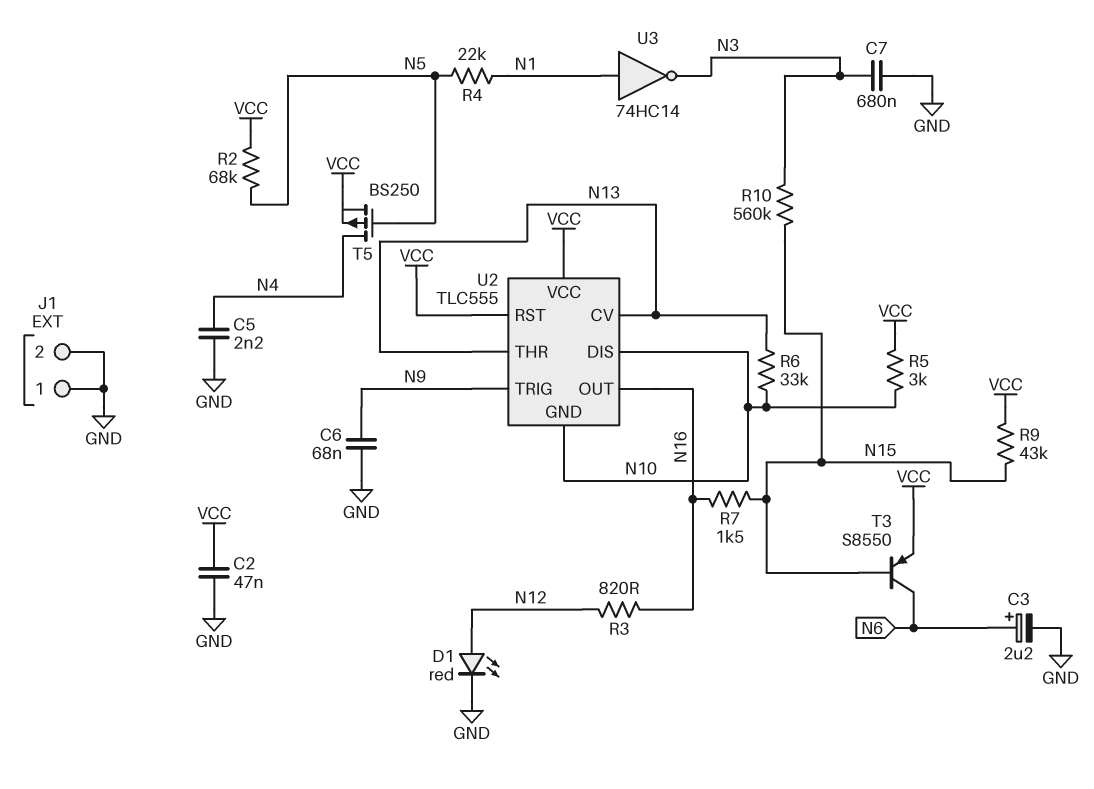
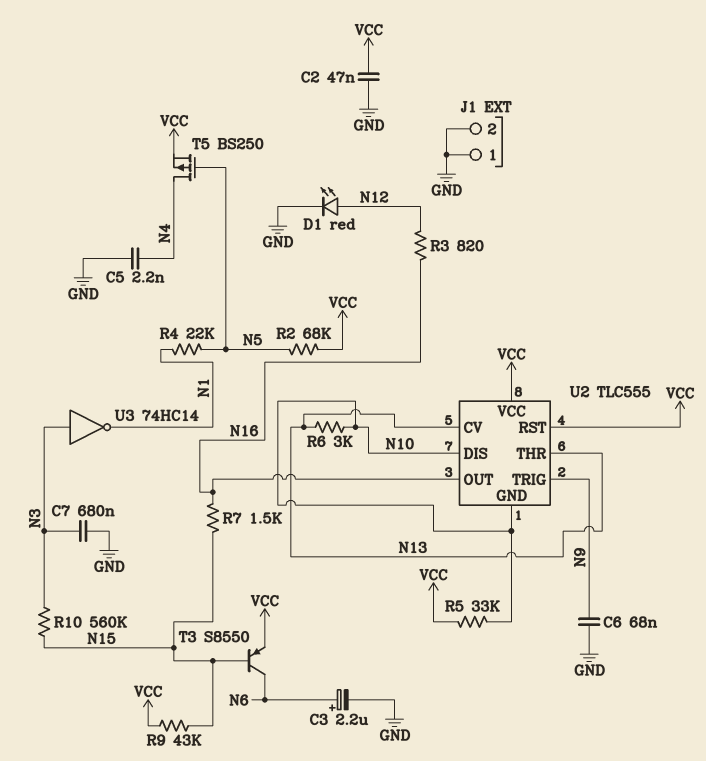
R5: 3k (N10, VCC) -> 33k (N10, VCC)
R6: 33k (N10, N13) -> 3k (N10, N13)
U3: NOT 74HC14 (in N1, out N3) -> NOT 74HC14 (in N3, out N1)

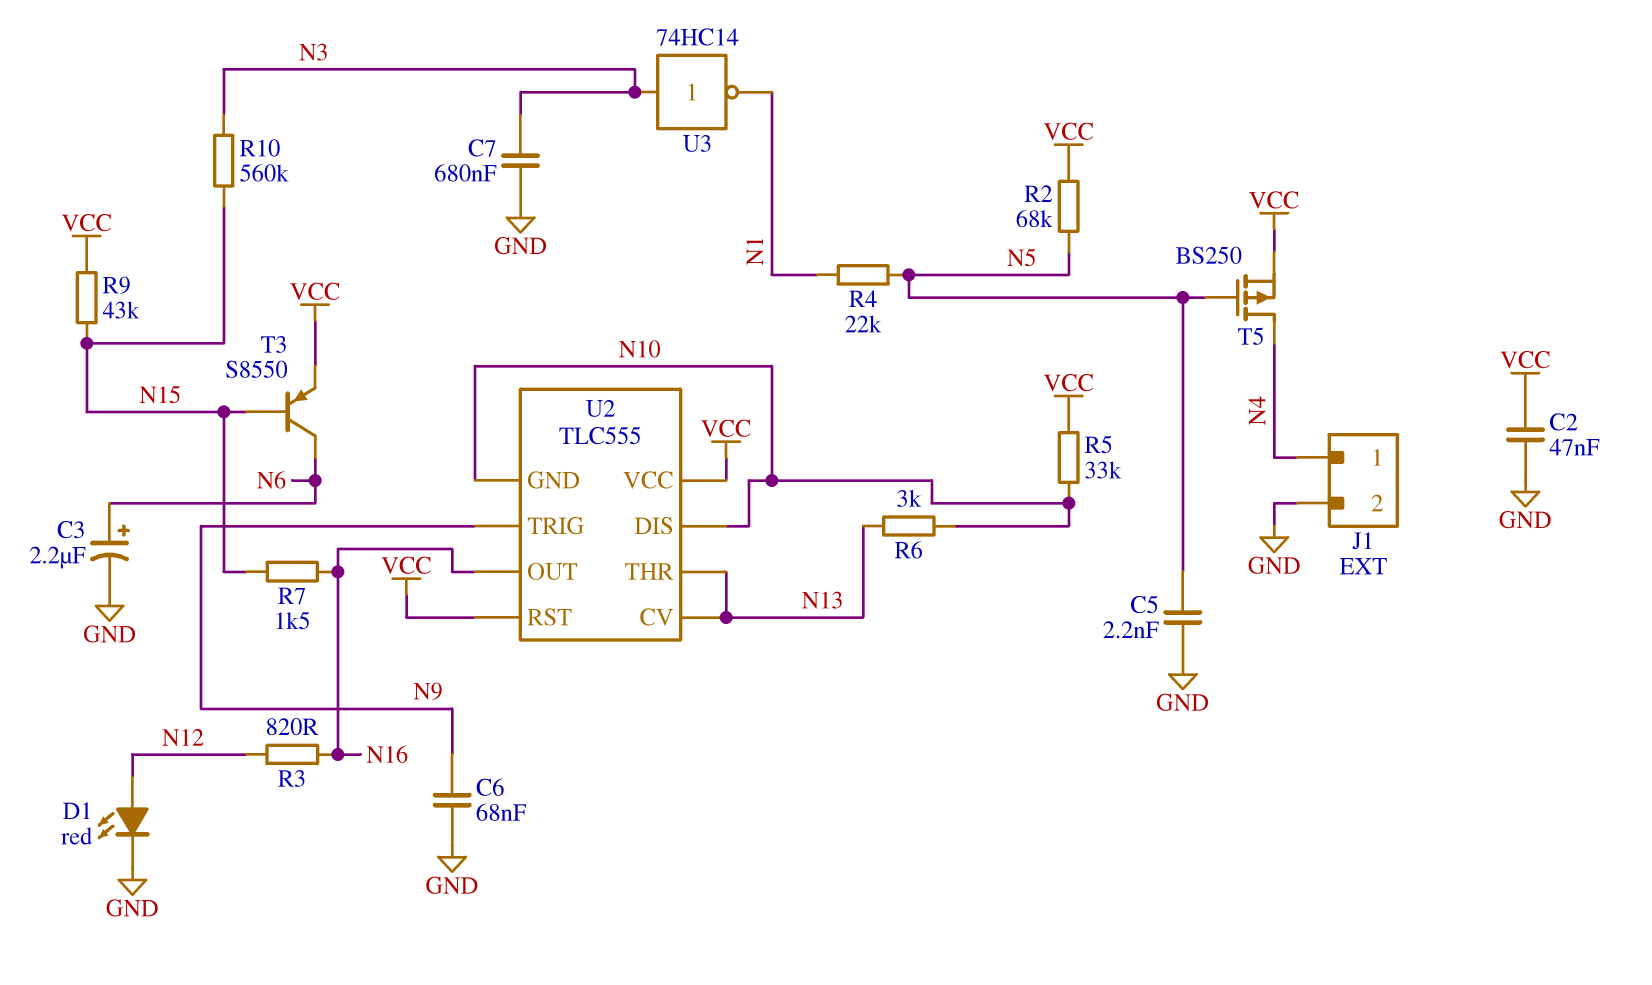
C5: 2.2nF (GND, N4) -> 2.2nF (GND, N5)
J1 pin 1: GND -> N4

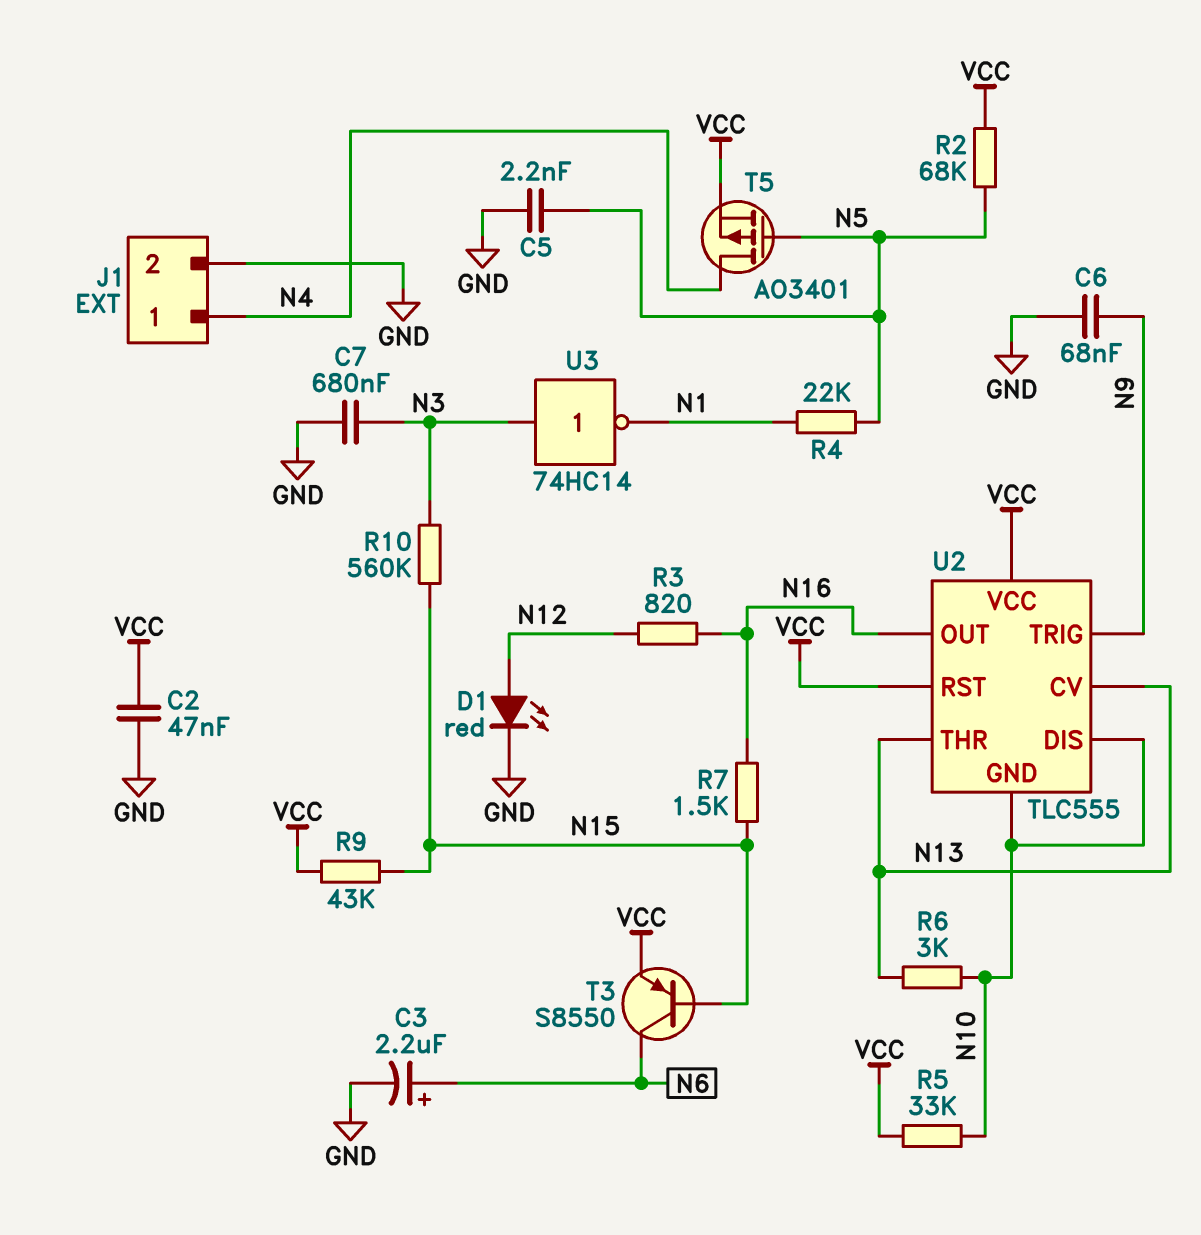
T5: PMOS BS250 (G N5, D N4, S VCC) -> PMOS AO3401 (G N5, D N4, S VCC)

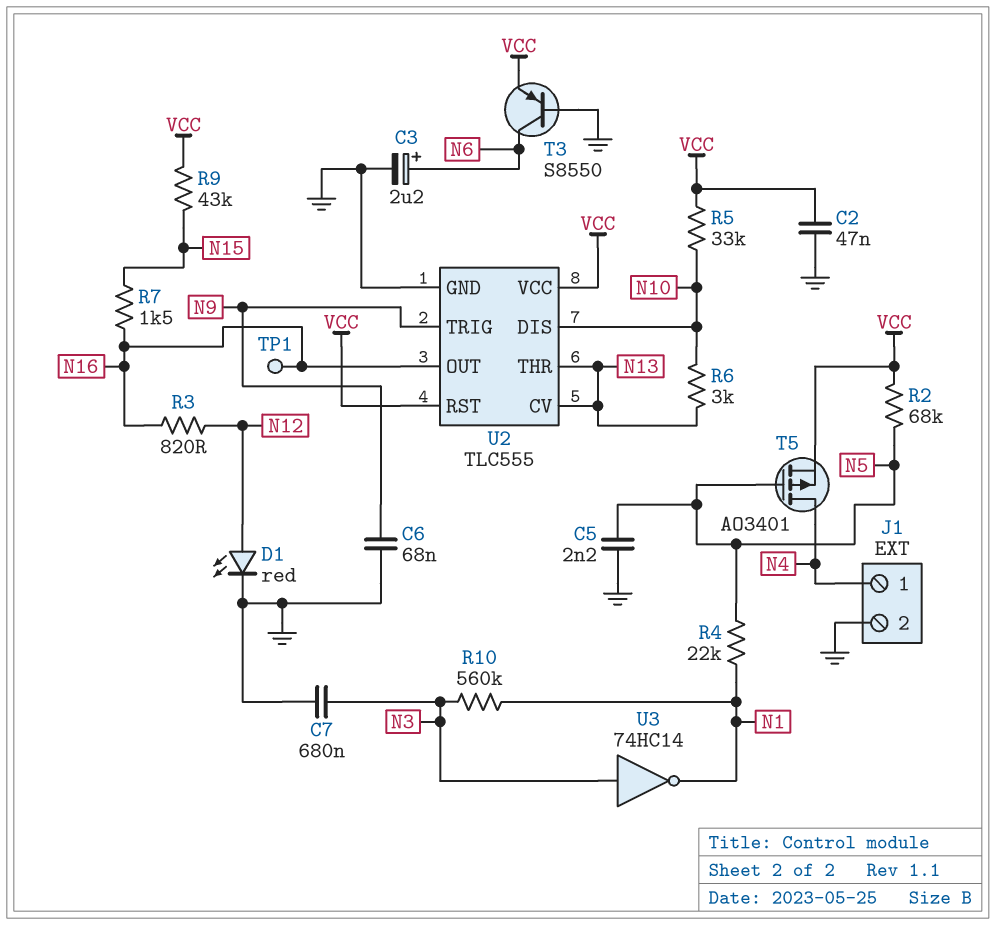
R10: 560k (N3, N15) -> 560k (N1, N3)
T3: PNP S8550 (B N15, C N6, E VCC) -> PNP S8550 (B GND, C N6, E VCC)
TP1: none -> test point (N16)
U2 pin GND: N10 -> GND

